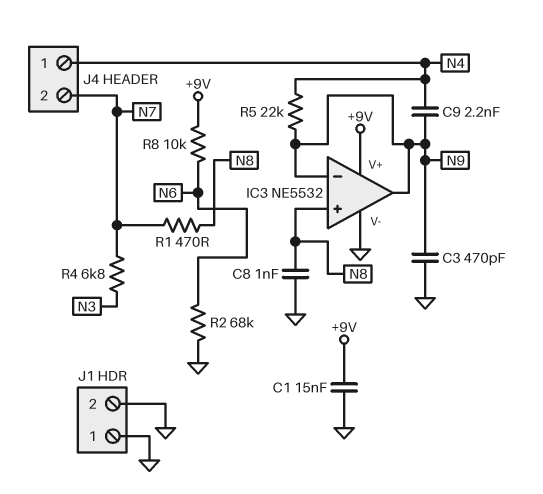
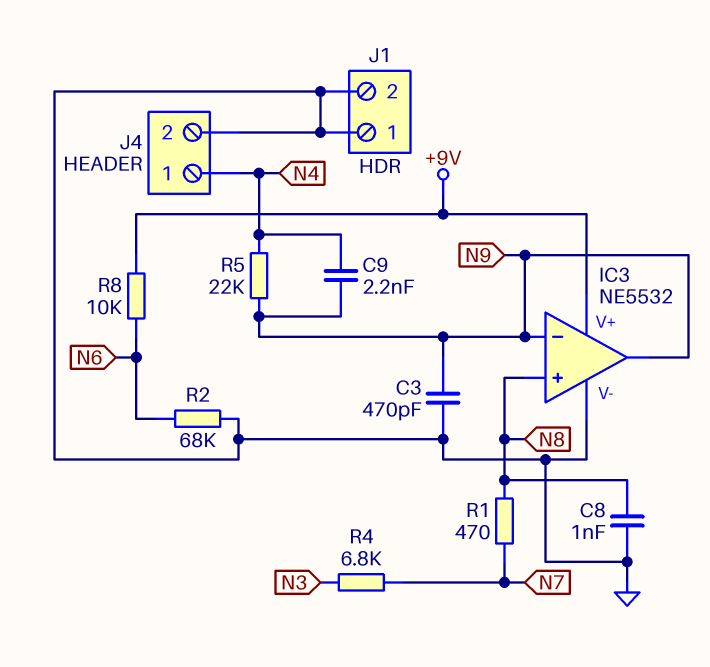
C1: 15nF (+9V, GND) -> none
J4 pin 2: N7 -> GND

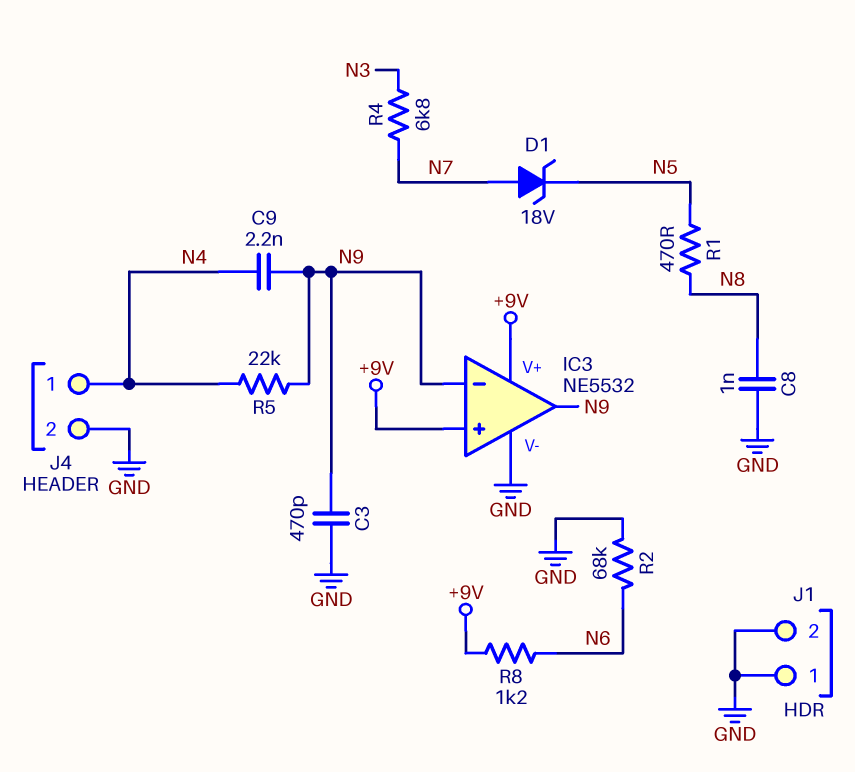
D1: none -> zener 18V (A N7, K N5)
IC3 pin in+: N8 -> +9V
R1: 470 (N7, N8) -> 470 (N5, N8)
R8: 10k (+9V, N6) -> 1.2k (+9V, N6)

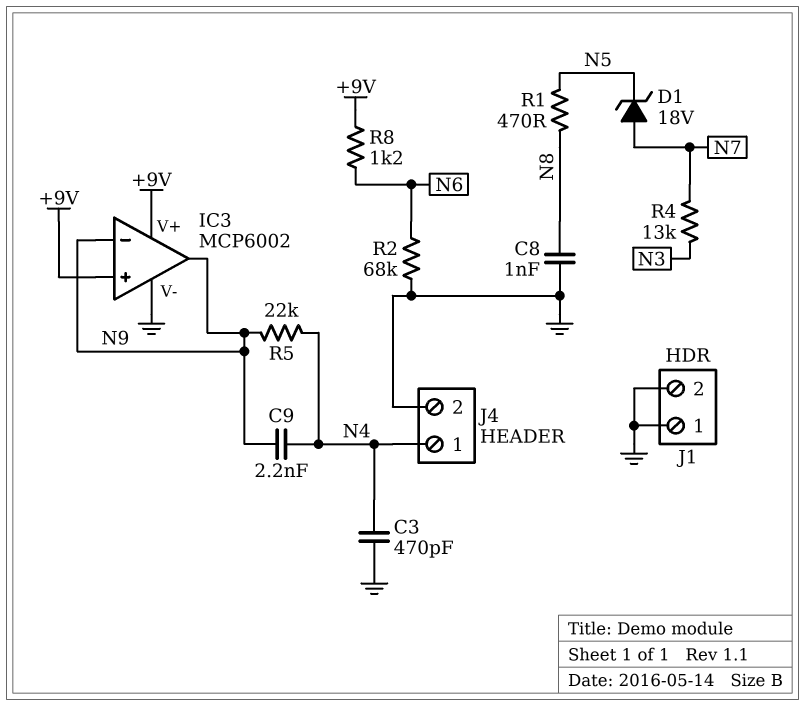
C3: 470pF (GND, N9) -> 470pF (GND, N4)
IC3: NE5532 -> MCP6002
R4: 6.8k (N3, N7) -> 13k (N3, N7)

